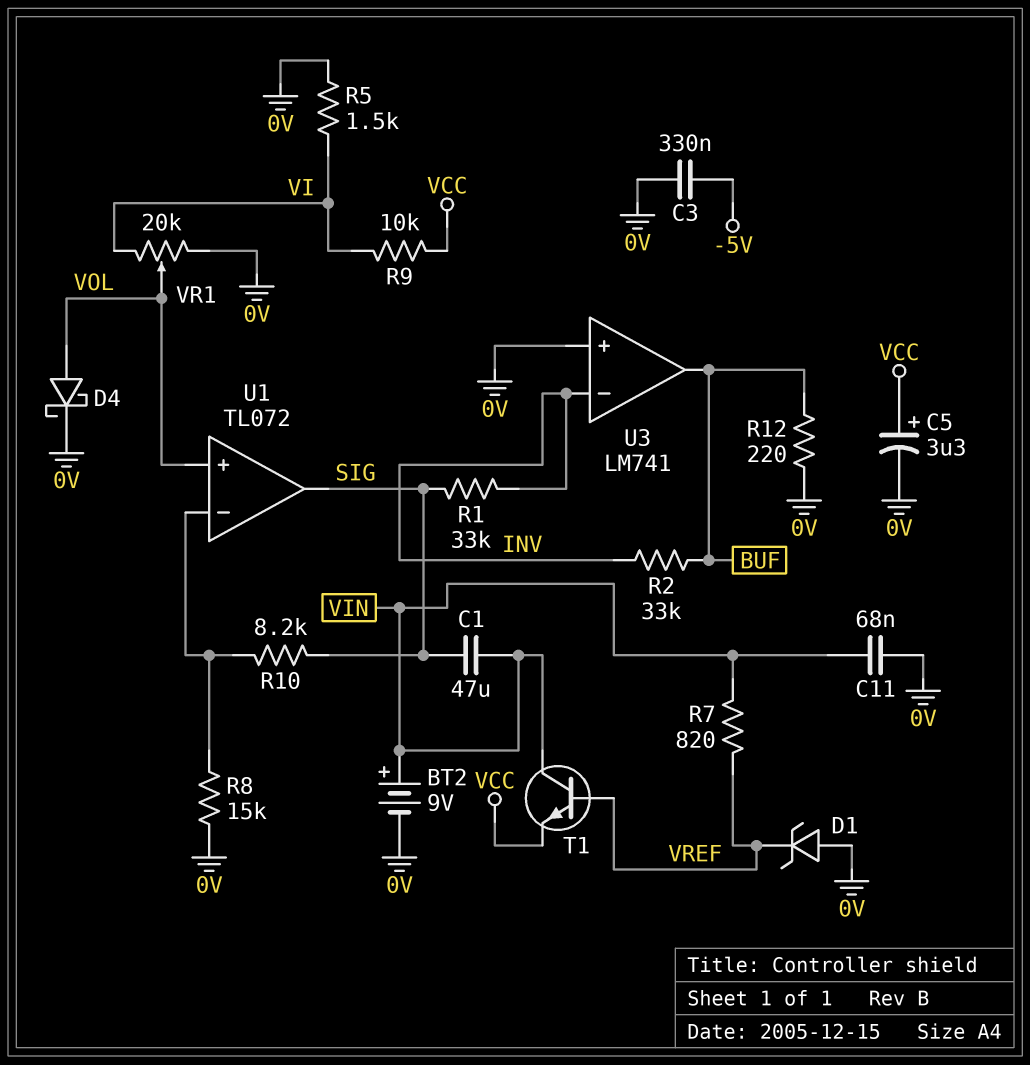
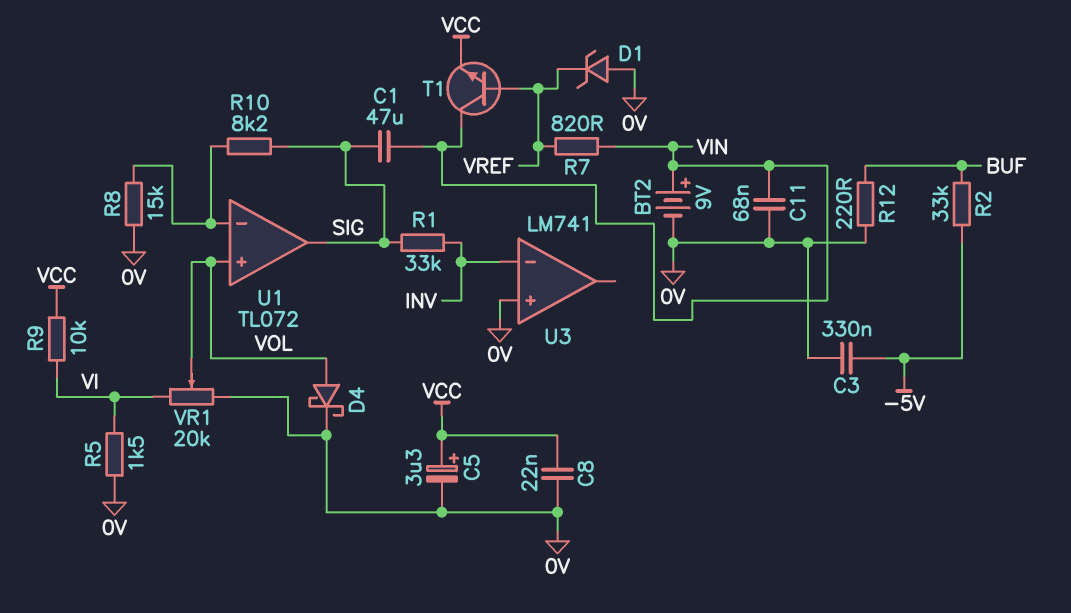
C8: none -> 22nF (0V, VCC)
R2: 33k (BUF, INV) -> 33k (-5V, BUF)
U3 pin out: BUF -> none

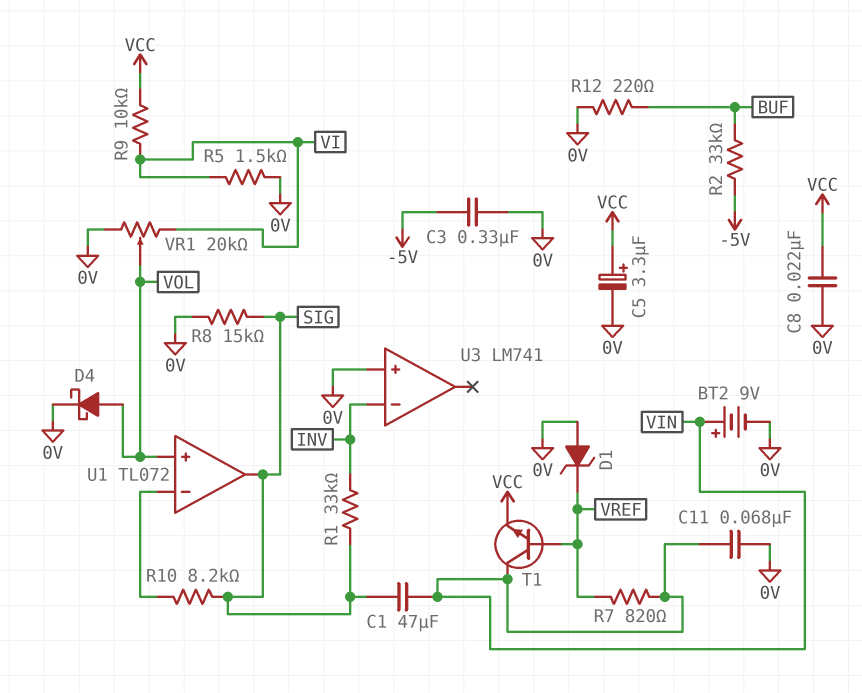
R8: 15k (0V, U1/in-) -> 15k (0V, SIG)

